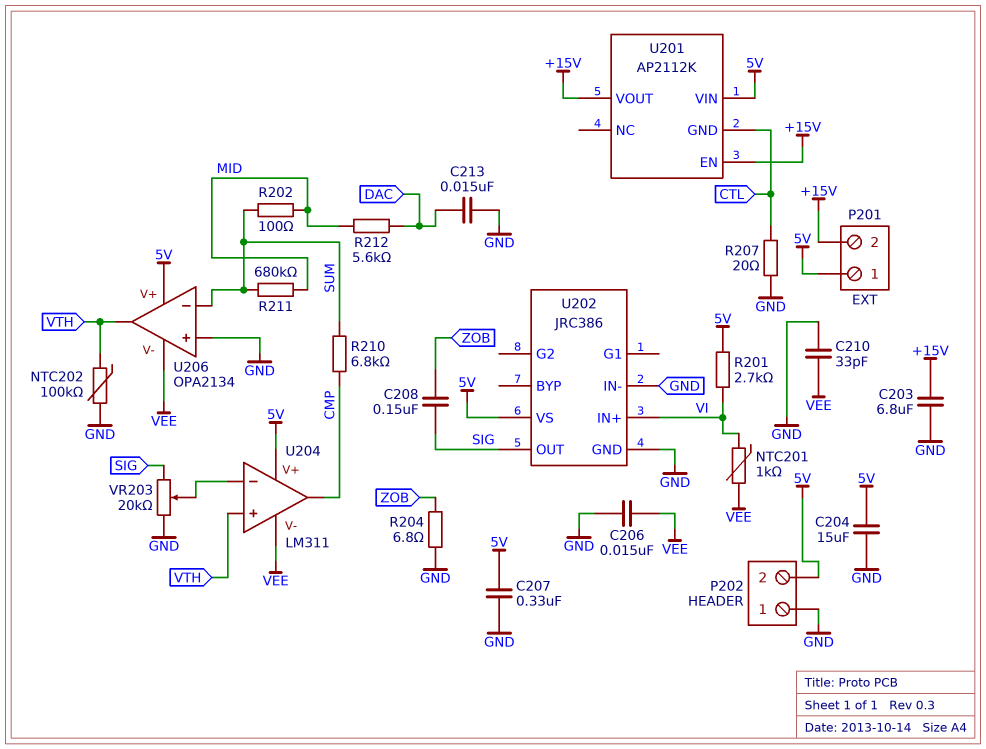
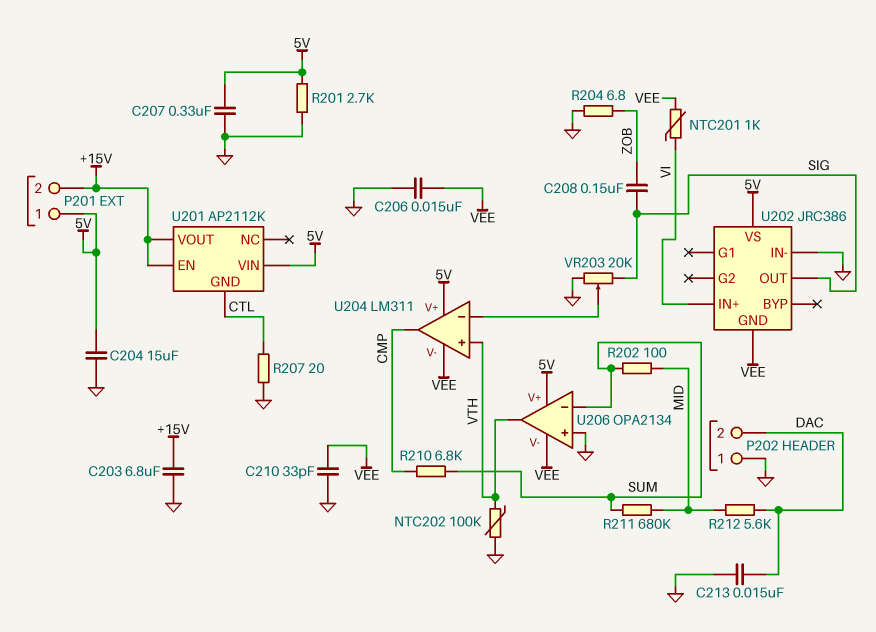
P202 pin 2: 5V -> DAC
R201: 2.7k (5V, VI) -> 2.7k (5V, GND)
U202 pin GND: GND -> VEE

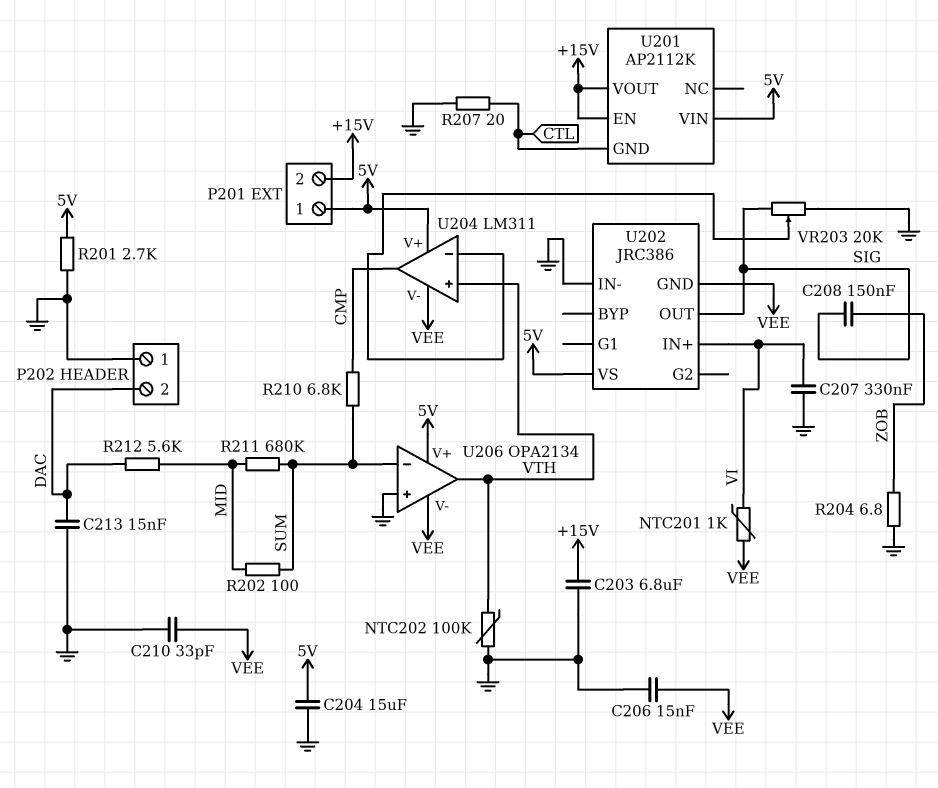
C207: 330nF (5V, GND) -> 330nF (GND, VI)

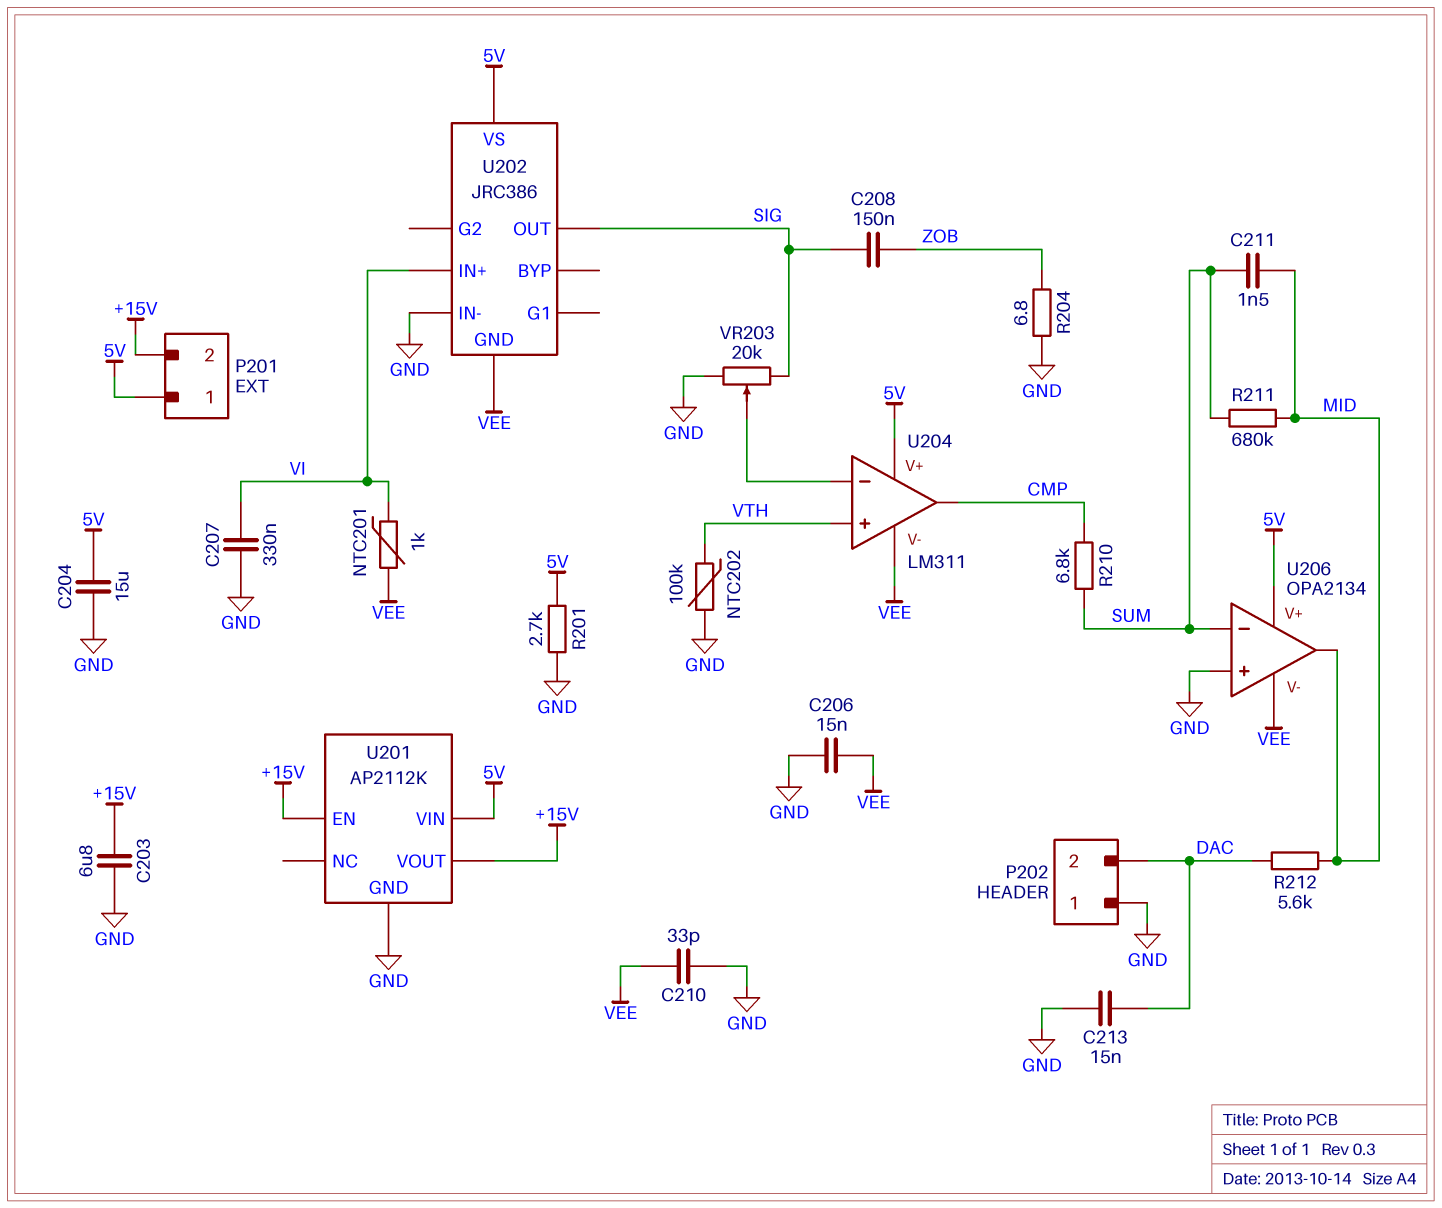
C211: none -> 1.5nF (MID, SUM)
R202: 100 (MID, SUM) -> none
R207: 20 (CTL, GND) -> none
U201 pin GND: CTL -> GND
U206 pin out: VTH -> MID

